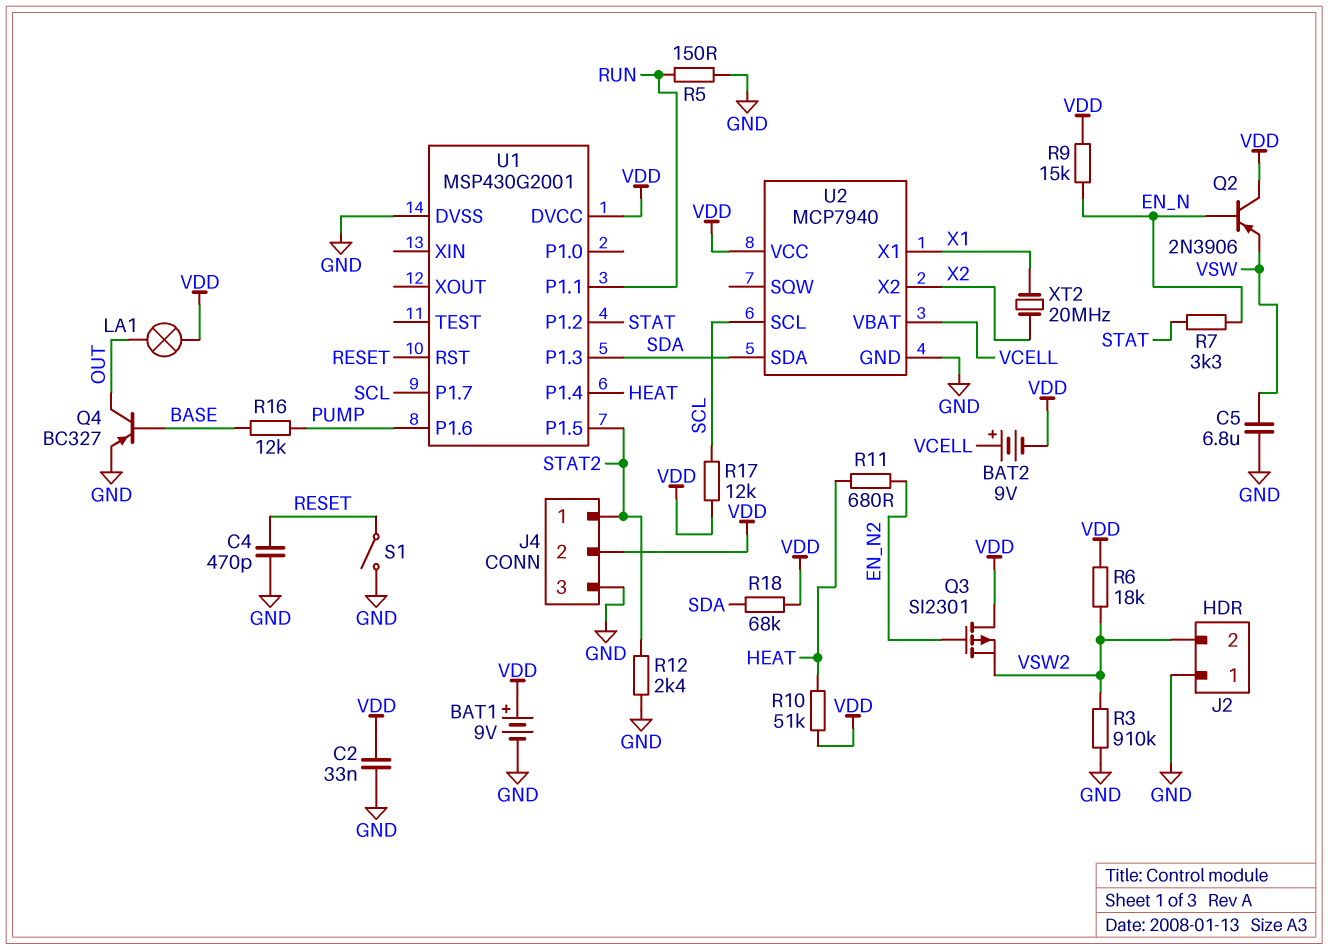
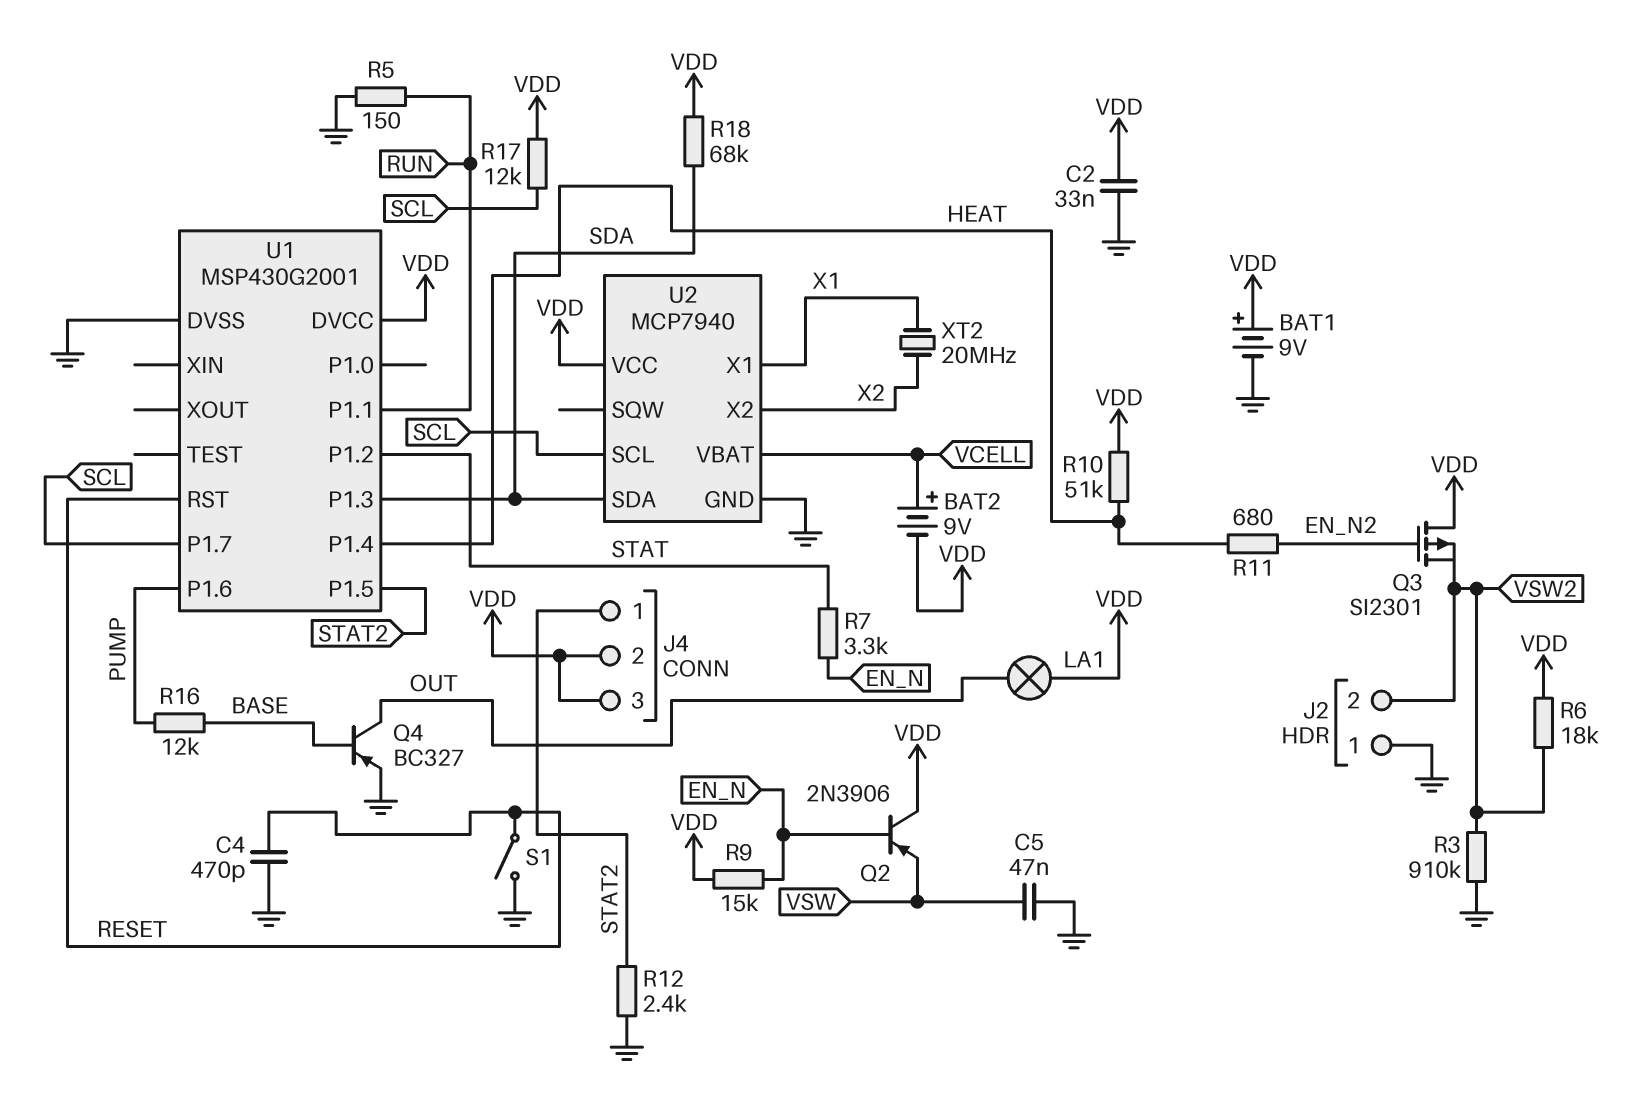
C5: 6.8uF (GND, VSW) -> 47nF (GND, VSW)
J4 pin 3: GND -> VDD

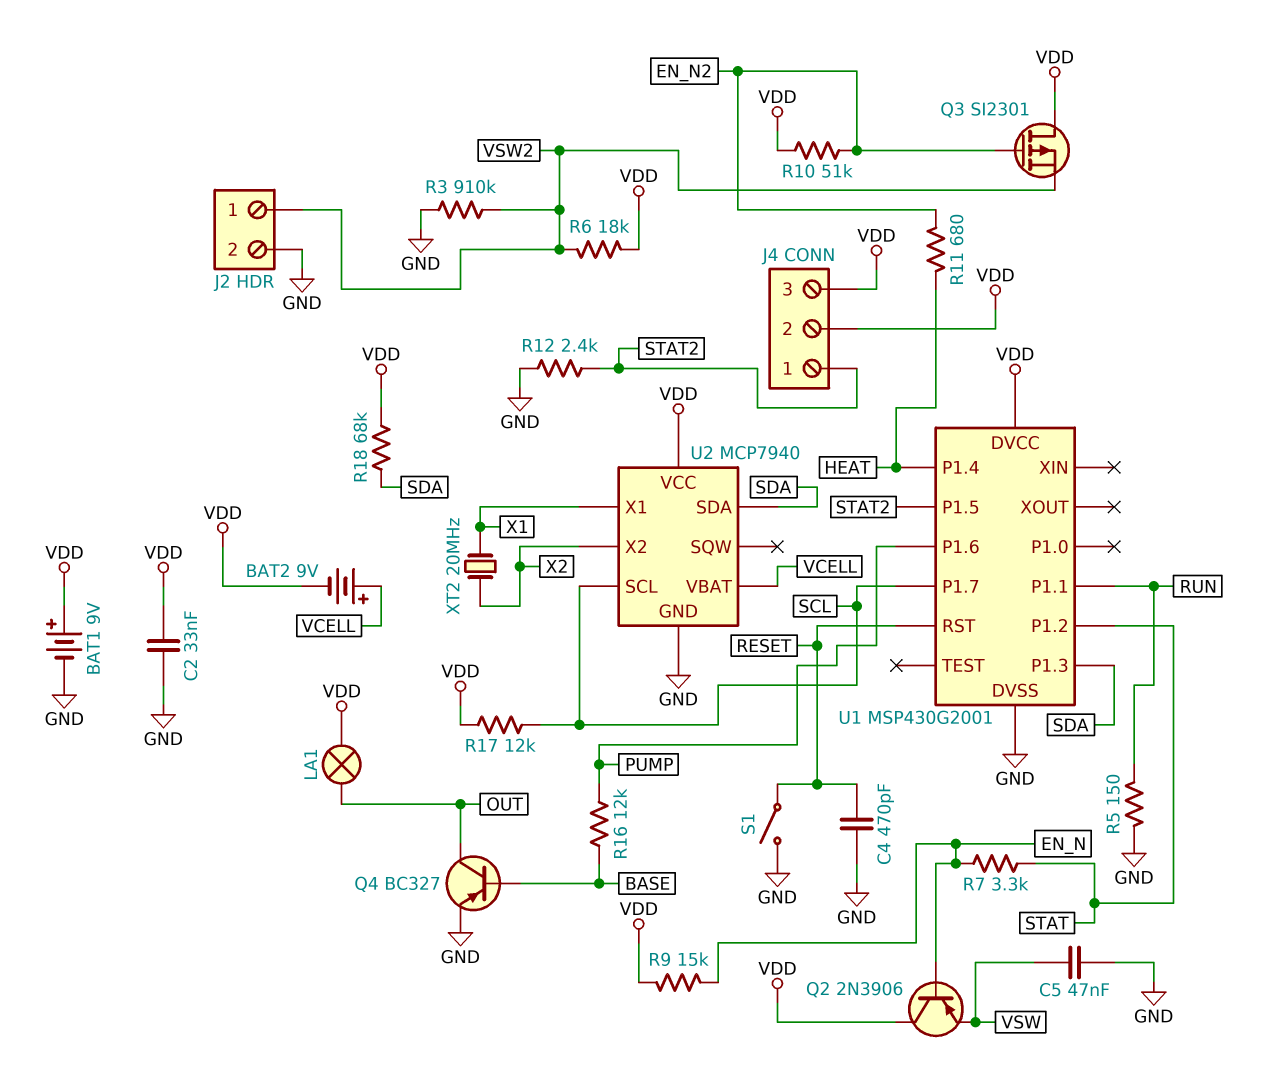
J2 pin 1: GND -> VSW2
J2 pin 2: VSW2 -> GND
R10: 51k (HEAT, VDD) -> 51k (EN_N2, VDD)

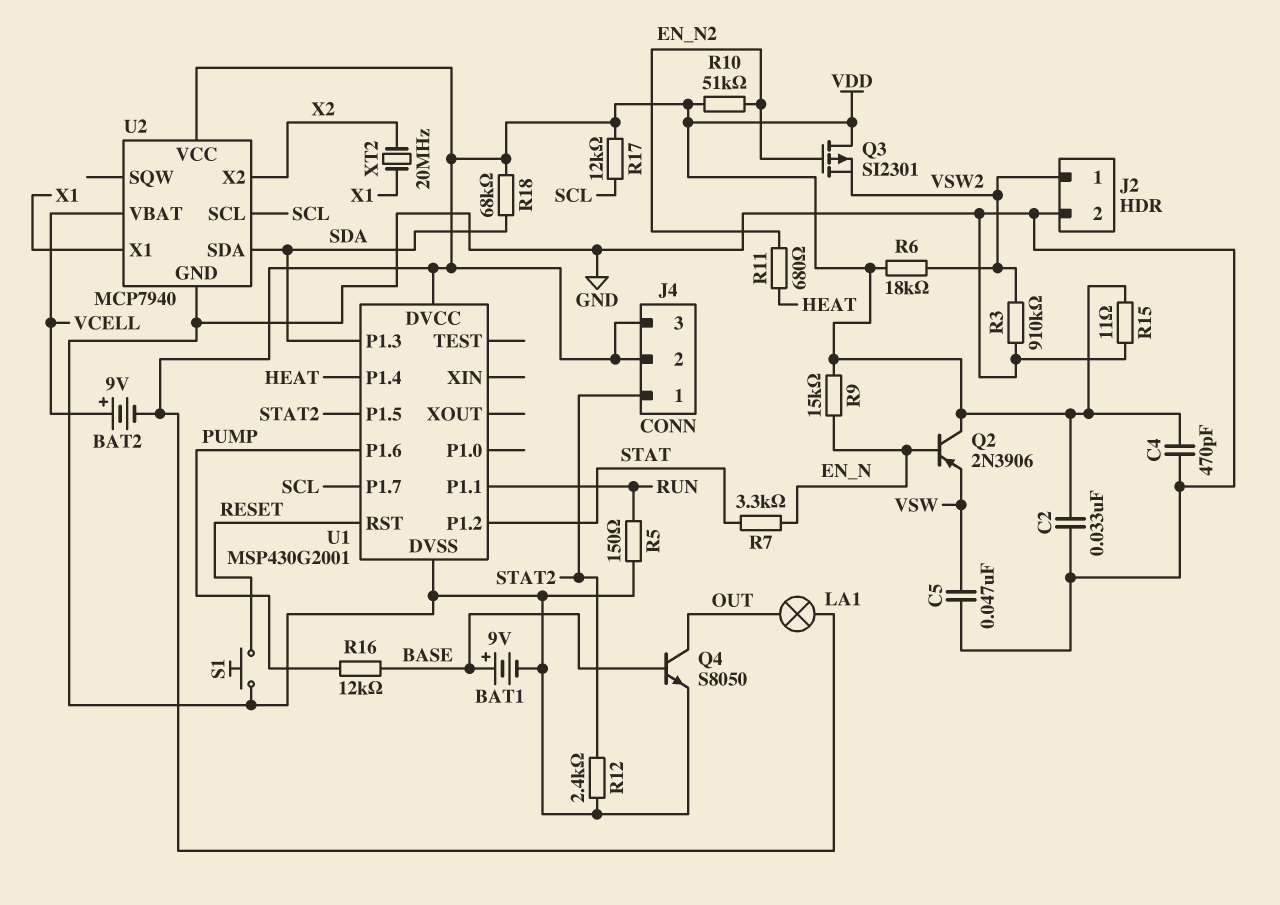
BAT1: 9V (plus VDD, minus GND) -> 9V (plus BASE, minus GND)
C4: 470pF (GND, RESET) -> 470pF (GND, VDD)
Q4: PNP BC327 (B BASE, C OUT, E GND) -> NPN S8050 (B BASE, C OUT, E GND)
R15: none -> 11 (GND, VDD)
S1: switch (GND, RESET) -> button (GND, RESET)

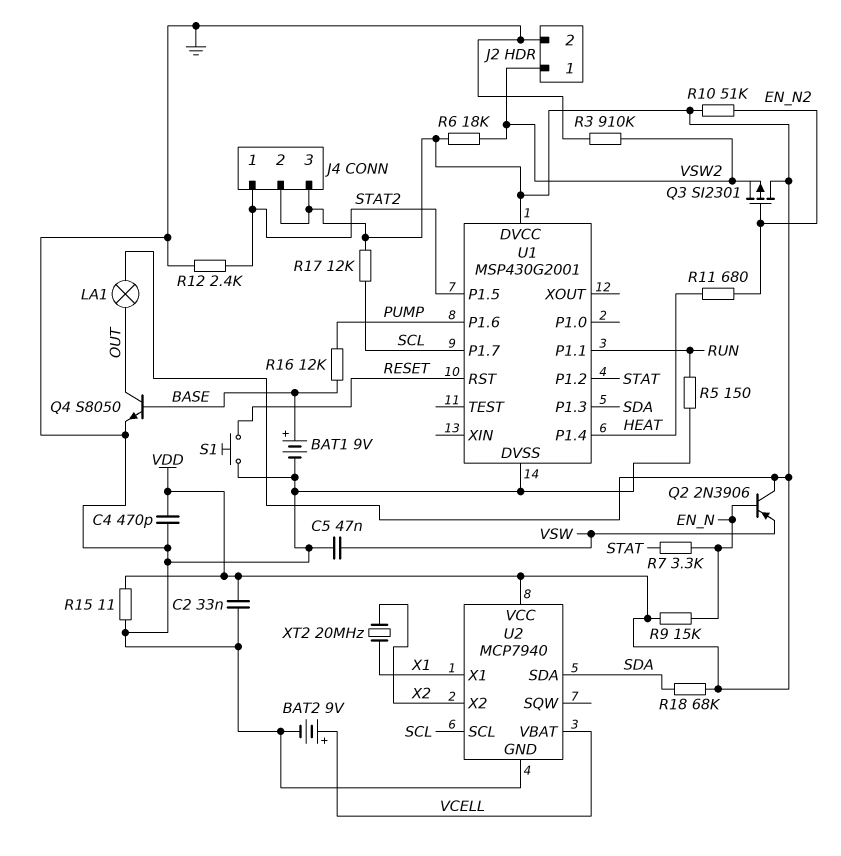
BAT2: 9V (plus VCELL, minus VDD) -> 9V (plus VCELL, minus GND)

